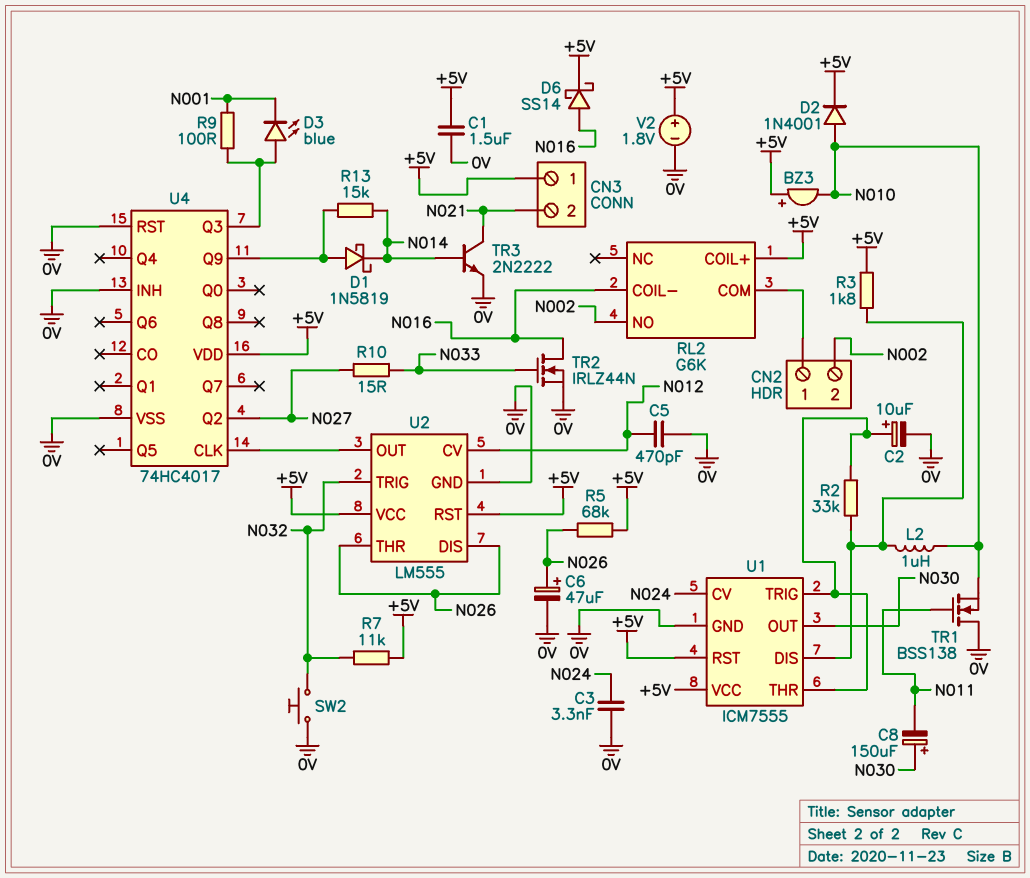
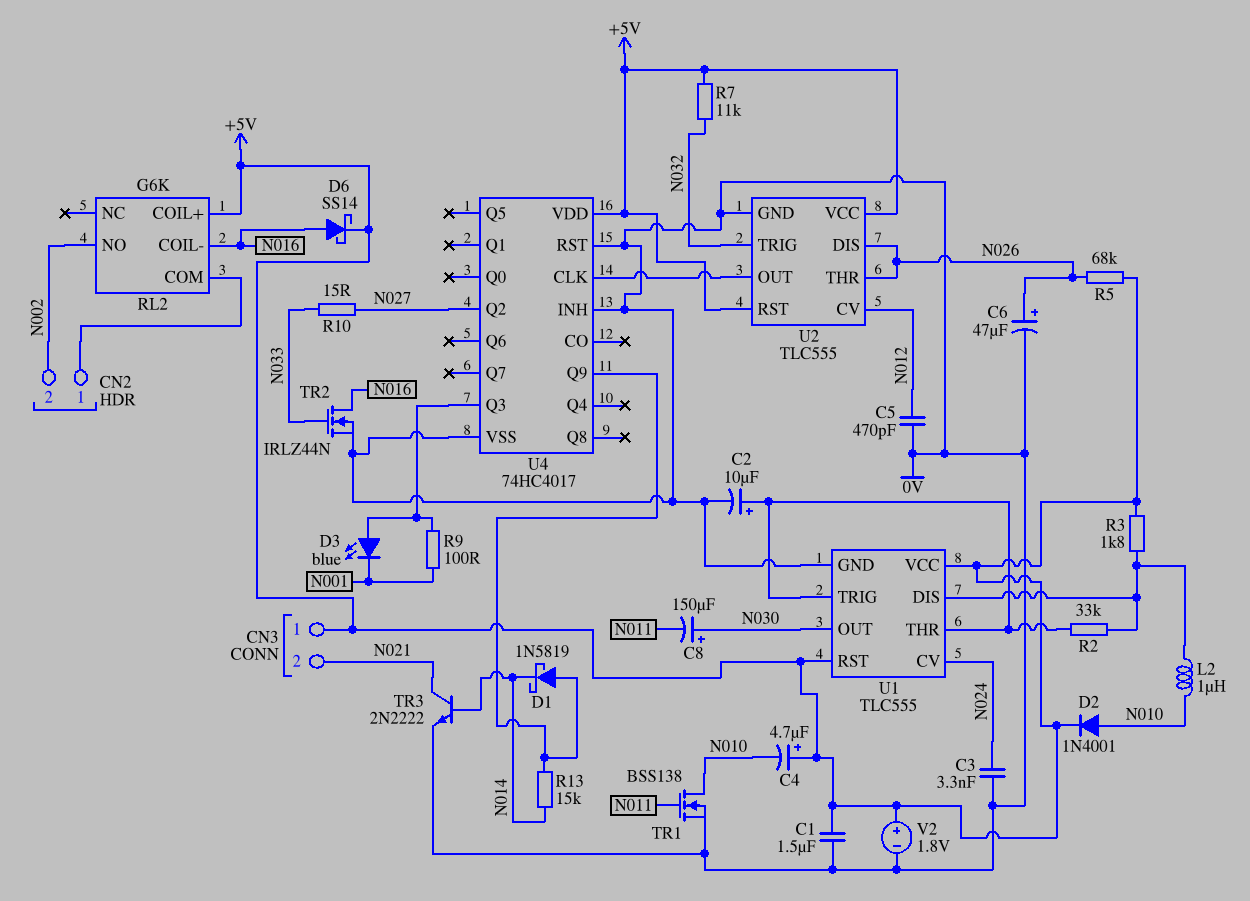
BZ3: buzzer (plus +5V, minus N010) -> none
C4: none -> 4.7uF (plus +5V, minus N010)
SW2: button (0V, N032) -> none
TR1: NMOS BSS138 (G N011, D 0V, S N010) -> NMOS BSS138 (G N011, D N010, S 0V)
U1: ICM7555 -> TLC555
U2: LM555 -> TLC555

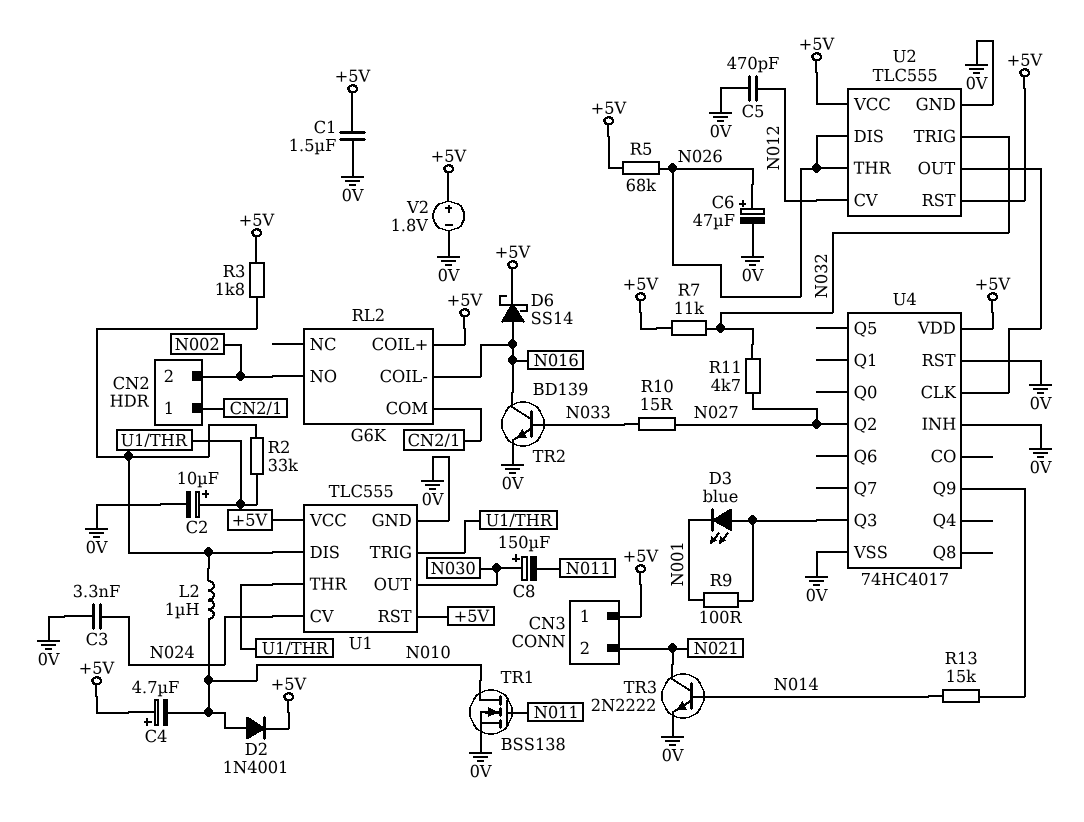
D1: schottky 1N5819 (A U4/Q9, K N014) -> none
R11: none -> 4.7k (N027, N032)
TR2: NMOS IRLZ44N (G N033, D N016, S 0V) -> NPN BD139 (B N033, C N016, E 0V)

